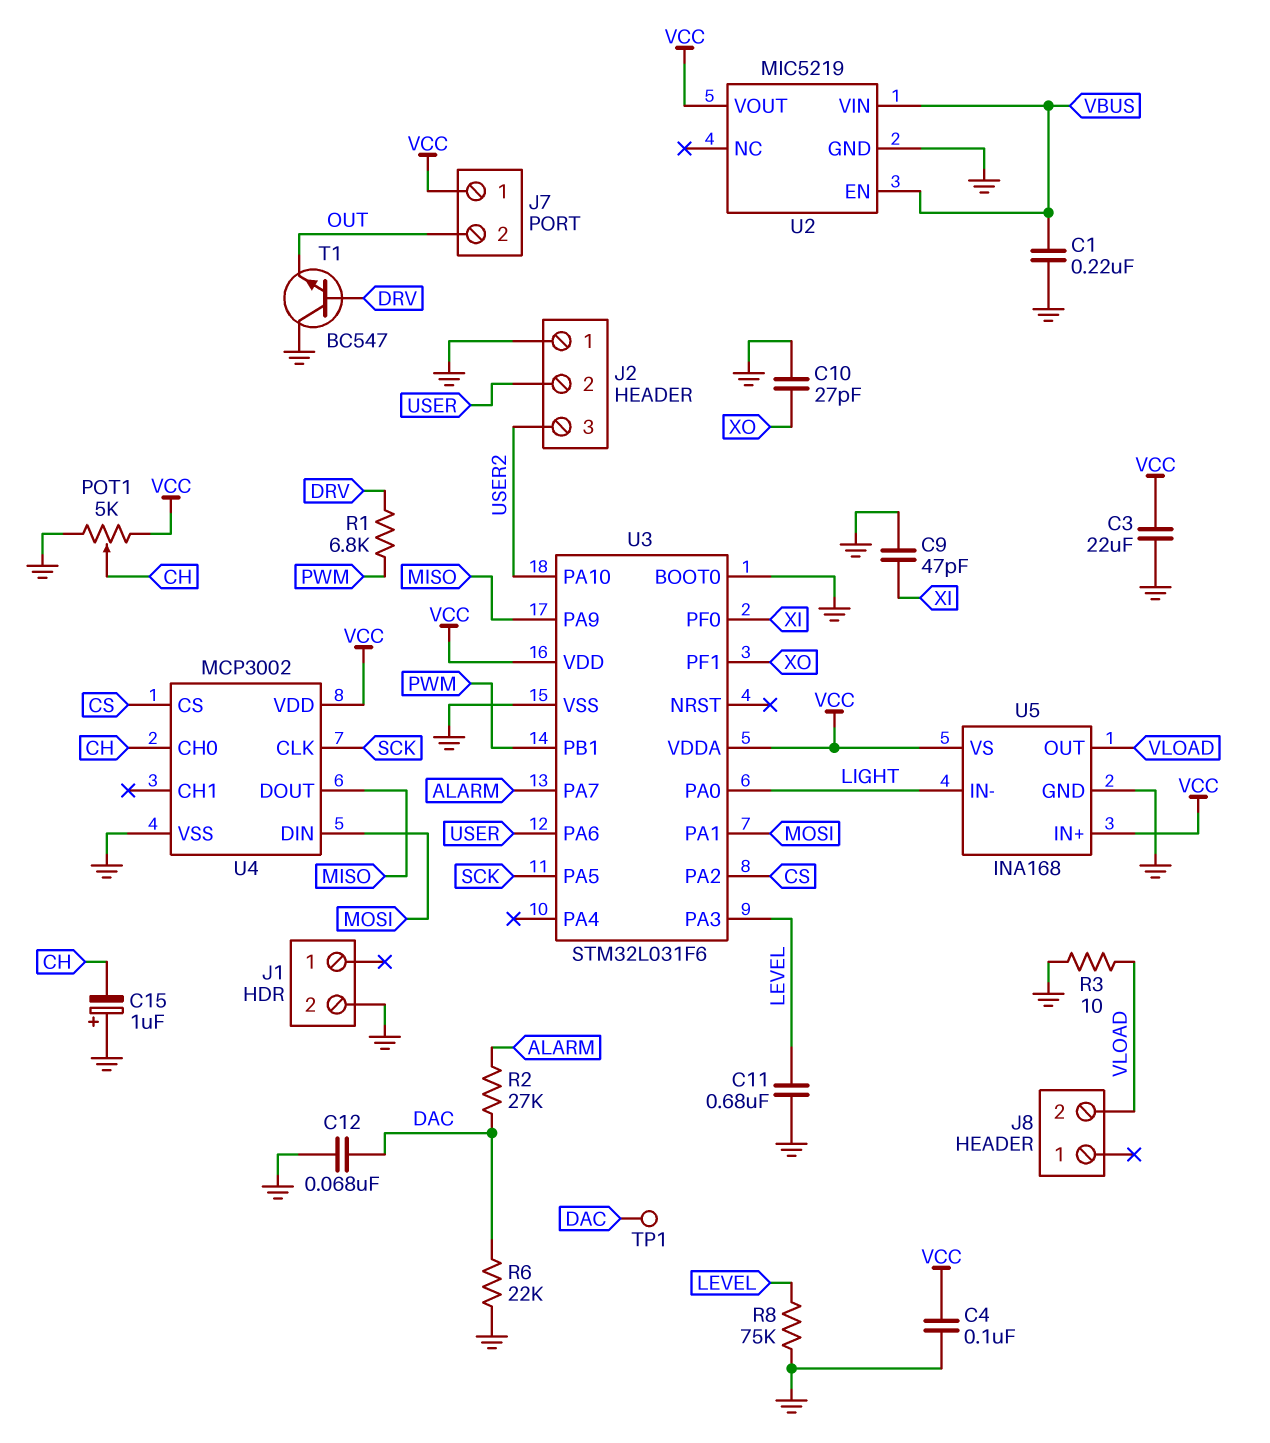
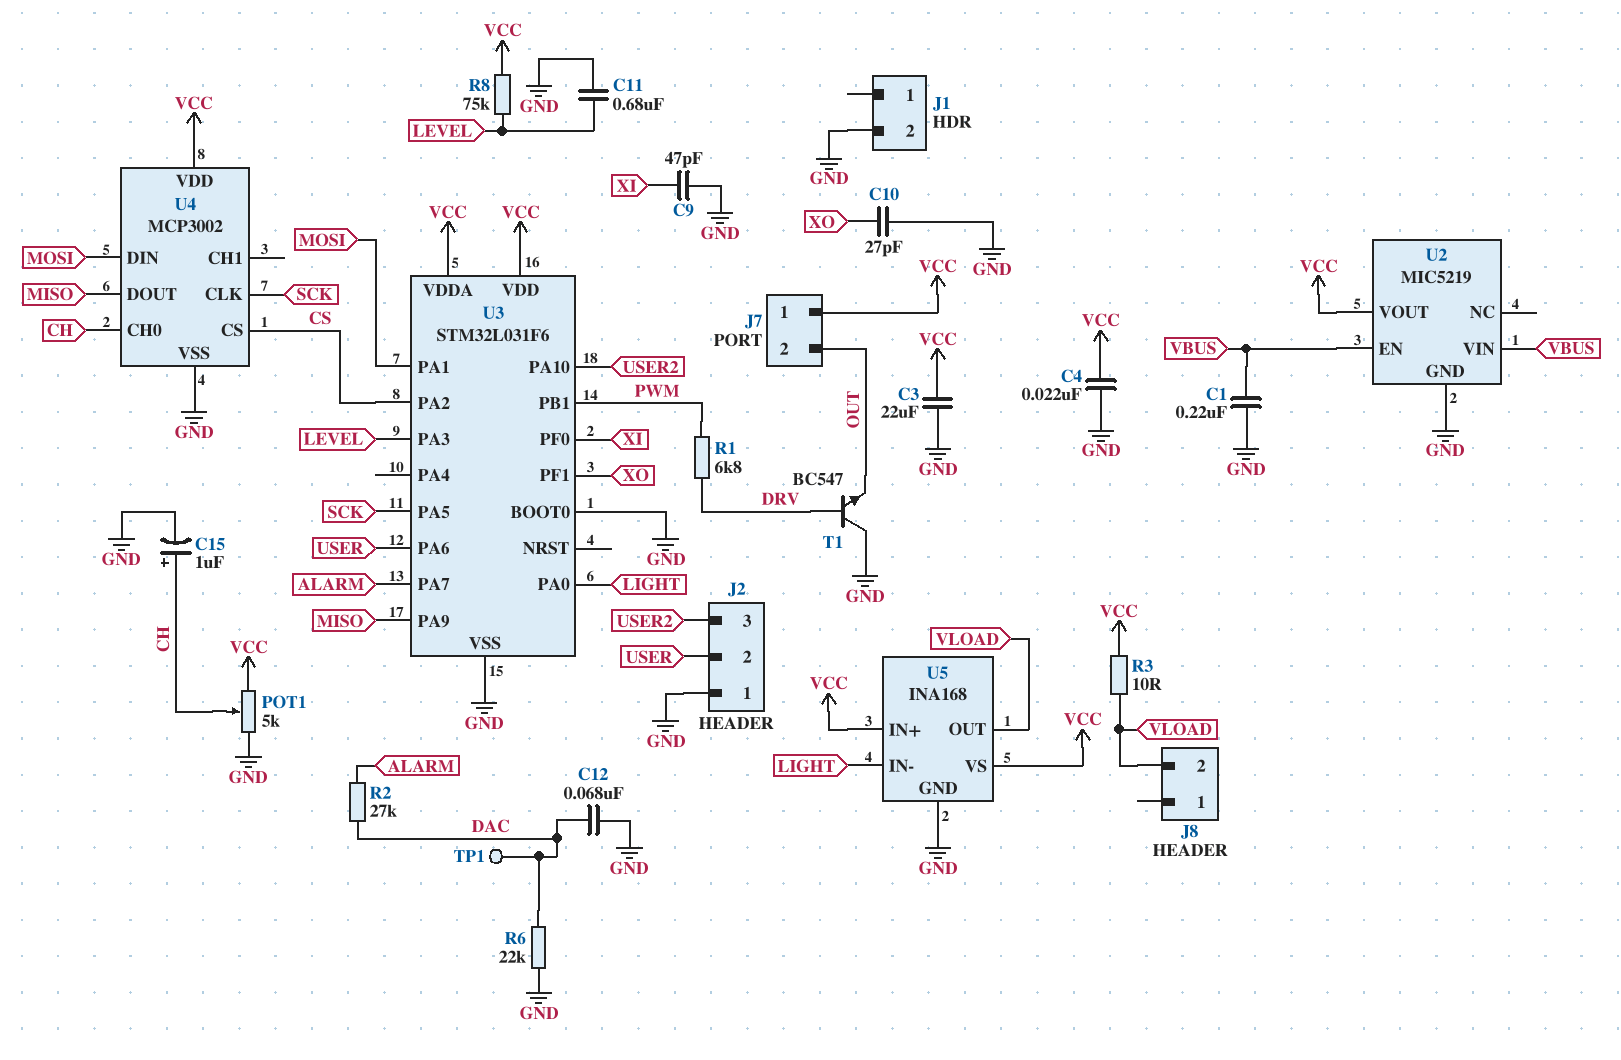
C4: 100nF (GND, VCC) -> 22nF (GND, VCC)
C15: 1uF (plus GND, minus CH) -> 1uF (plus CH, minus GND)
R3: 10 (GND, VLOAD) -> 10 (VCC, VLOAD)
R8: 75k (GND, LEVEL) -> 75k (LEVEL, VCC)

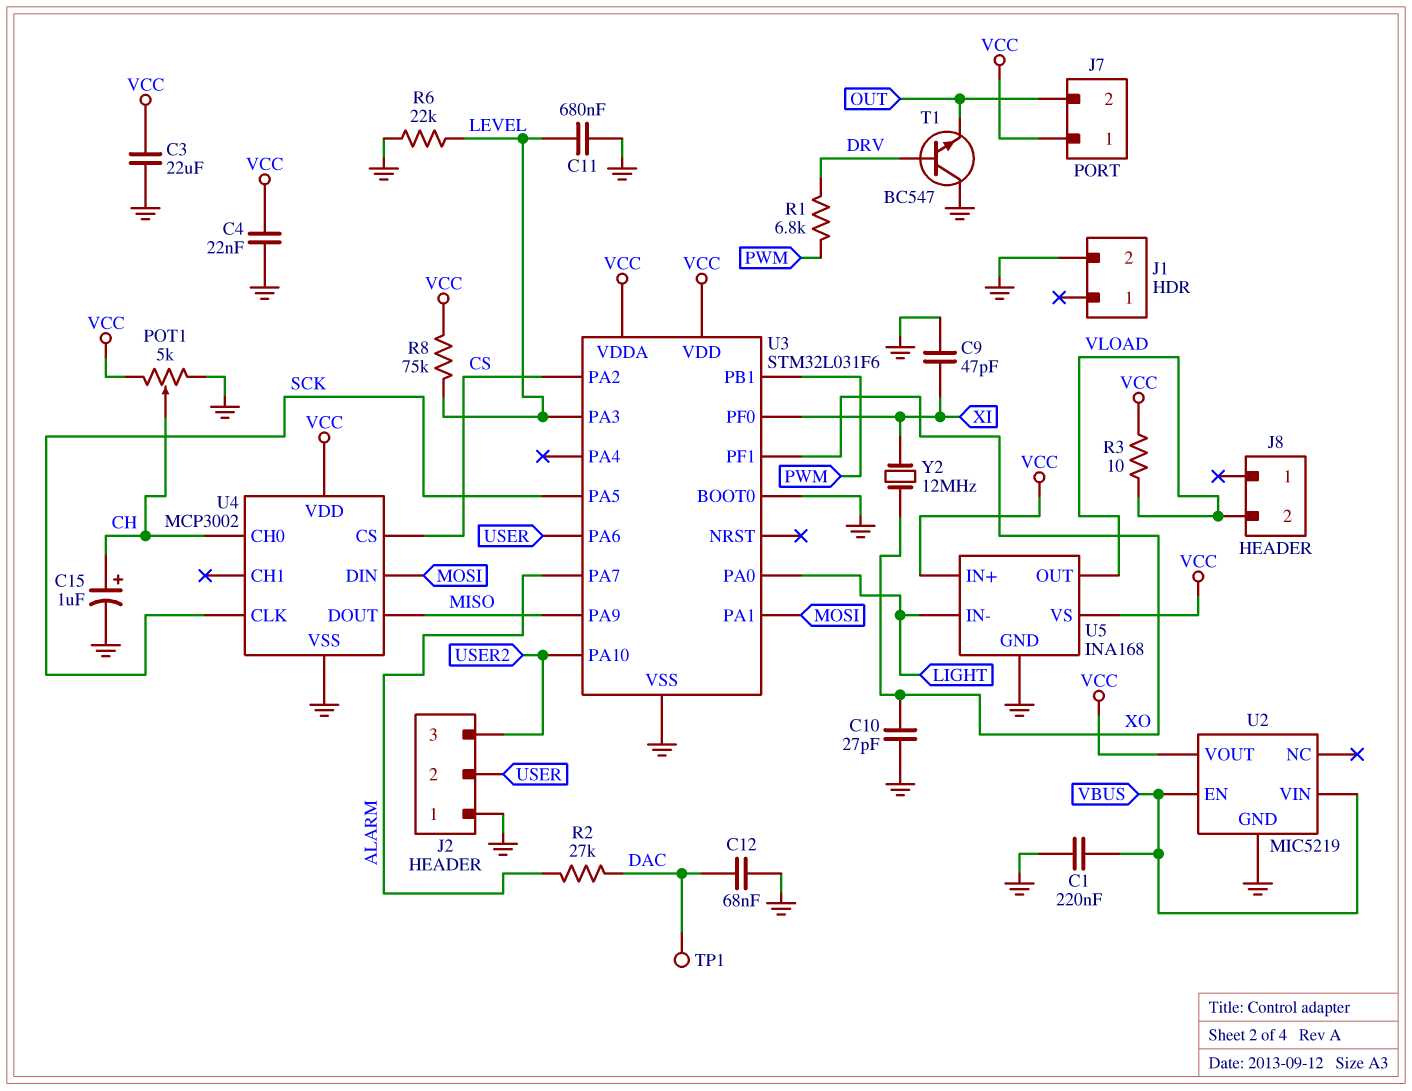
R6: 22k (DAC, GND) -> 22k (GND, LEVEL)
Y2: none -> 12MHz (XI, XO)

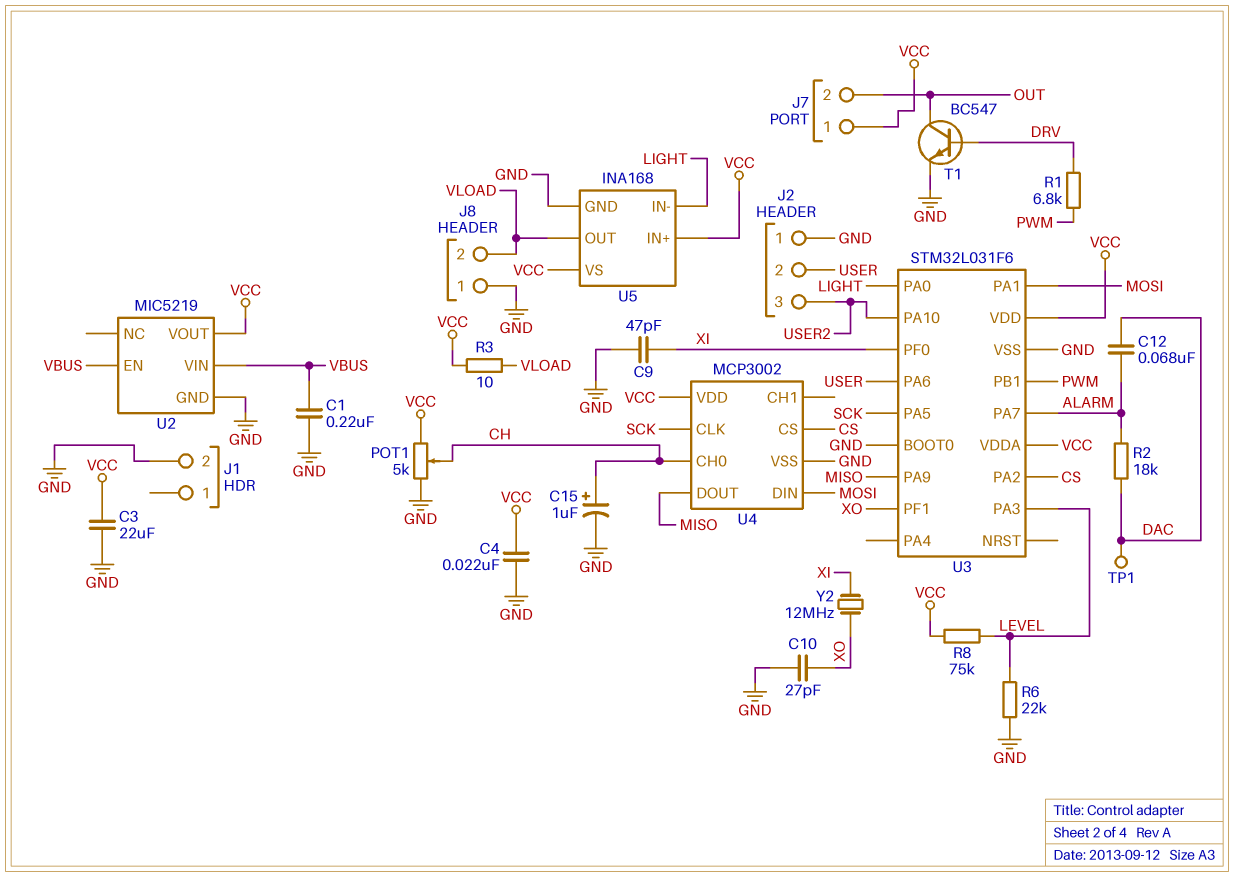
C11: 680nF (GND, LEVEL) -> none
C12: 68nF (DAC, GND) -> 68nF (ALARM, DAC)
J8 pin 1: none -> GND
R2: 27k (ALARM, DAC) -> 18k (ALARM, DAC)
T1: NPN BC547 (B DRV, C GND, E OUT) -> NPN BC547 (B DRV, C OUT, E GND)

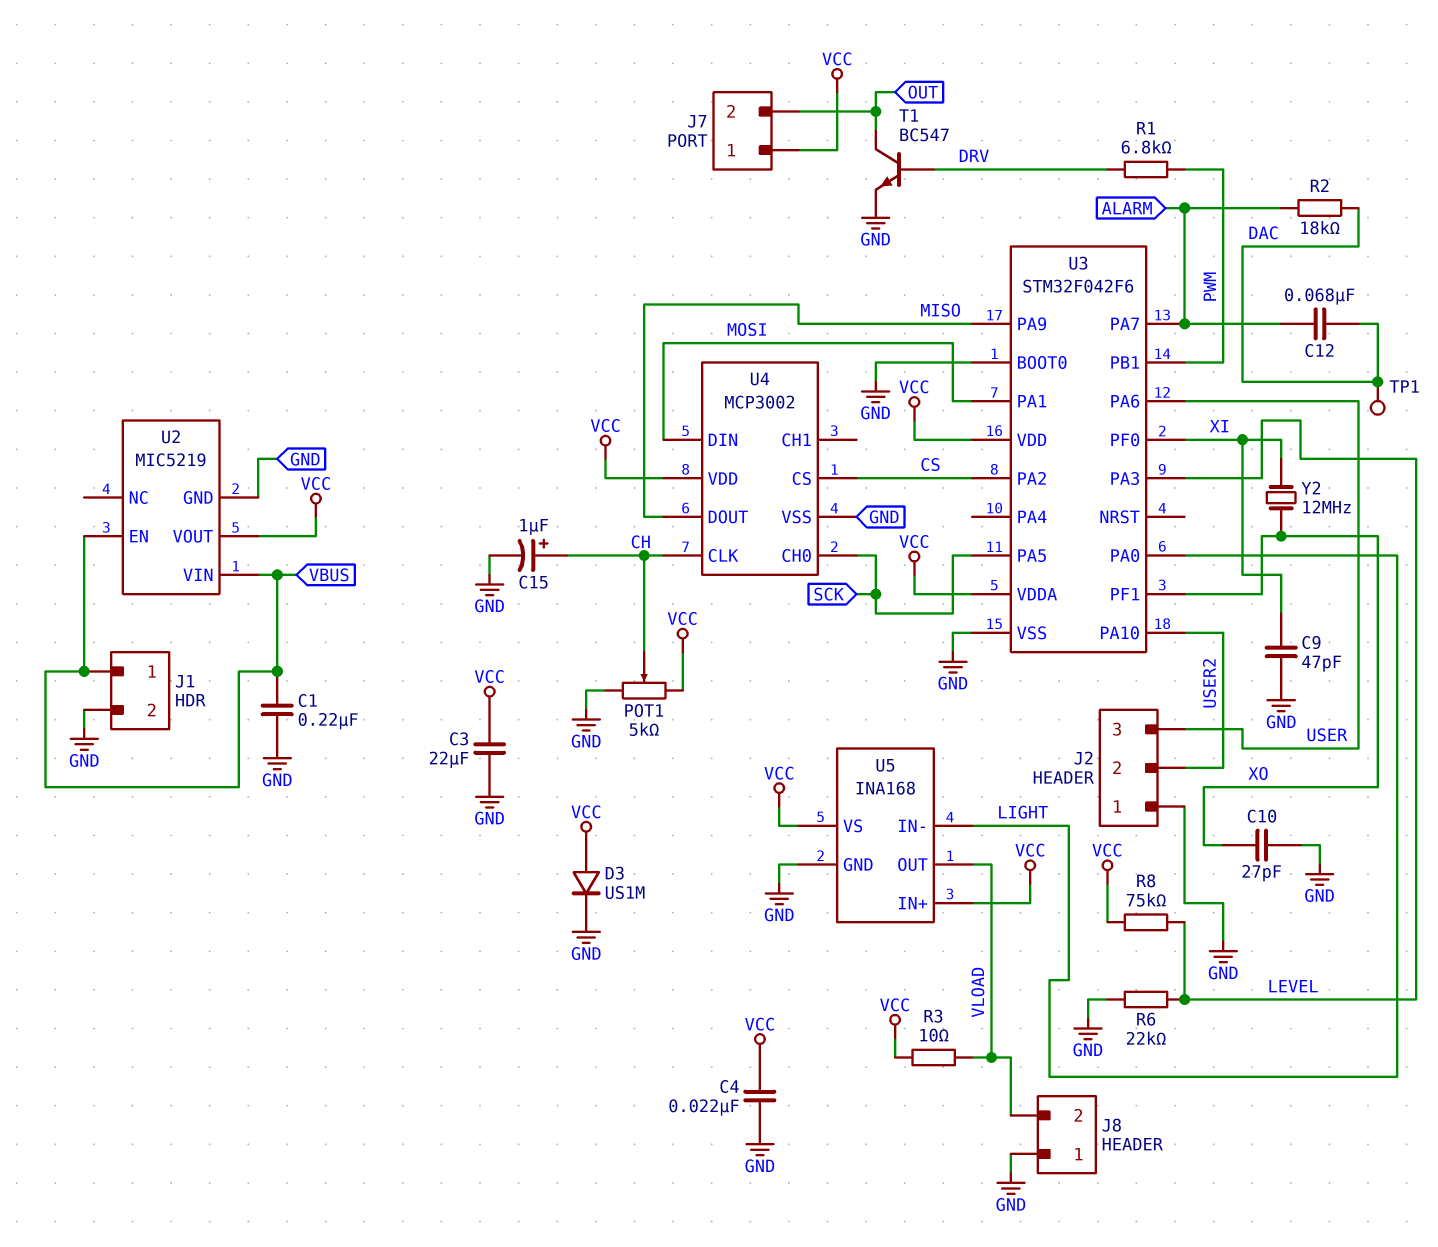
D3: none -> diode US1M (A VCC, K GND)
J1 pin 1: none -> VBUS
J2 pin 2: USER -> USER2
J2 pin 3: USER2 -> USER
U3: STM32L031F6 -> STM32F042F6
U4 pin CH0: CH -> SCK
U4 pin CLK: SCK -> CH

